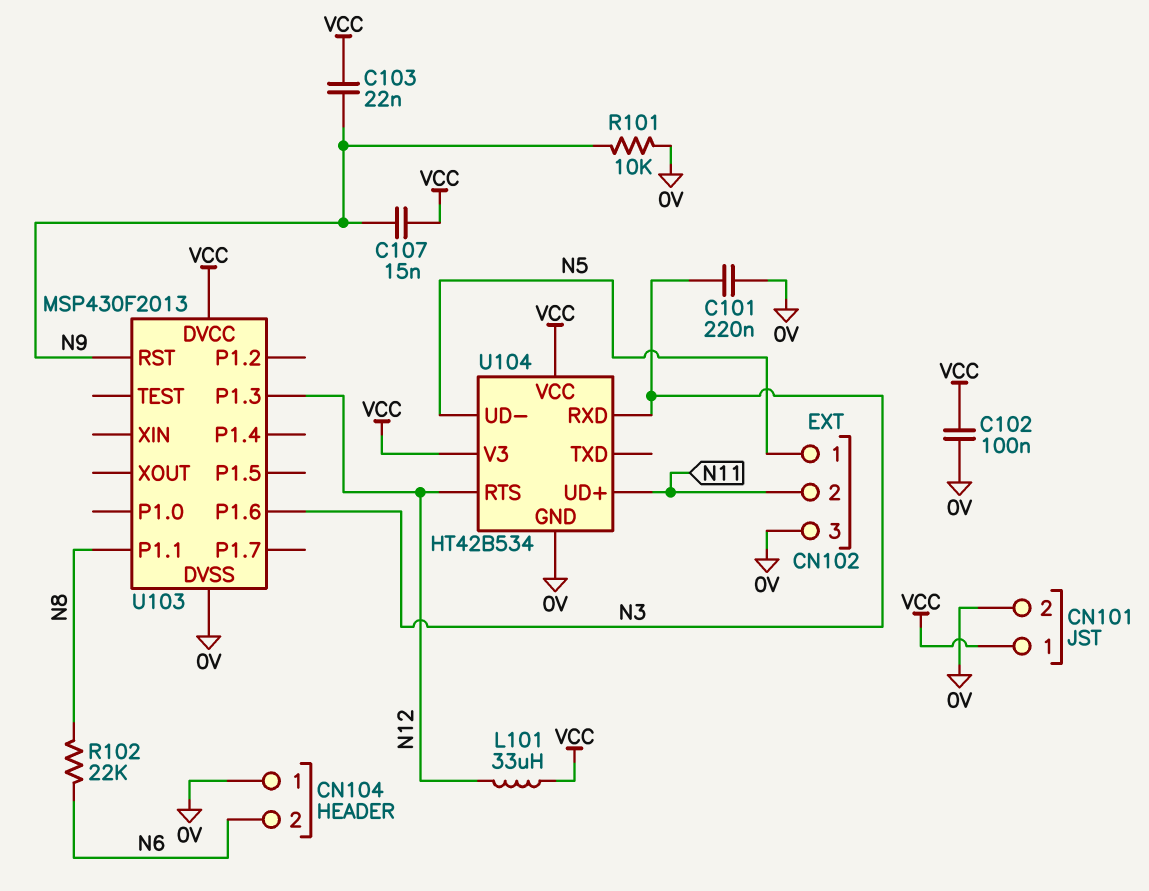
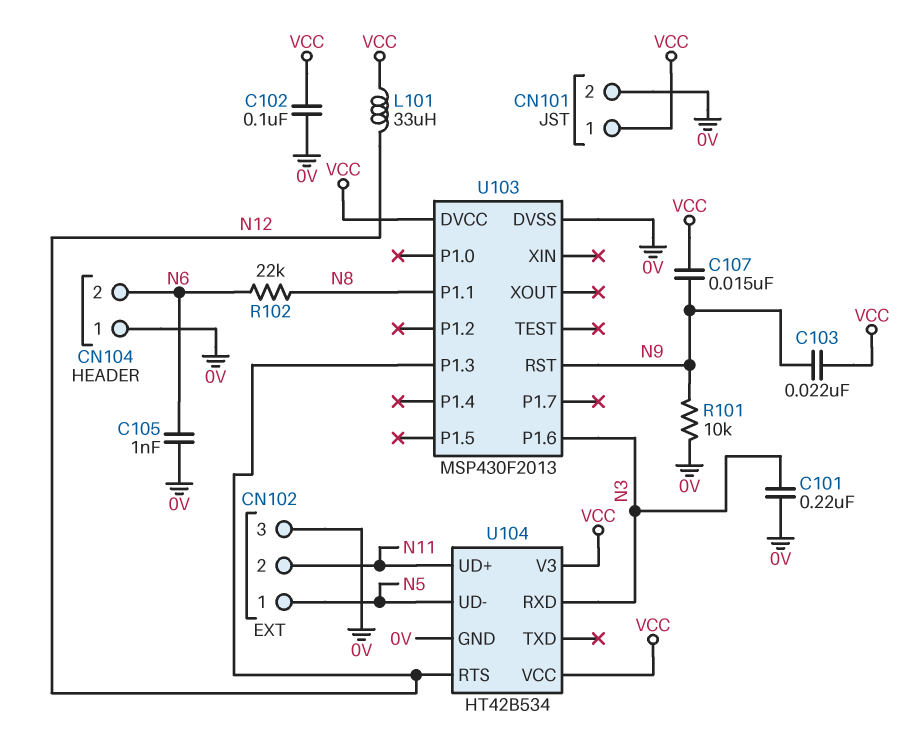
C105: none -> 1nF (0V, N6)

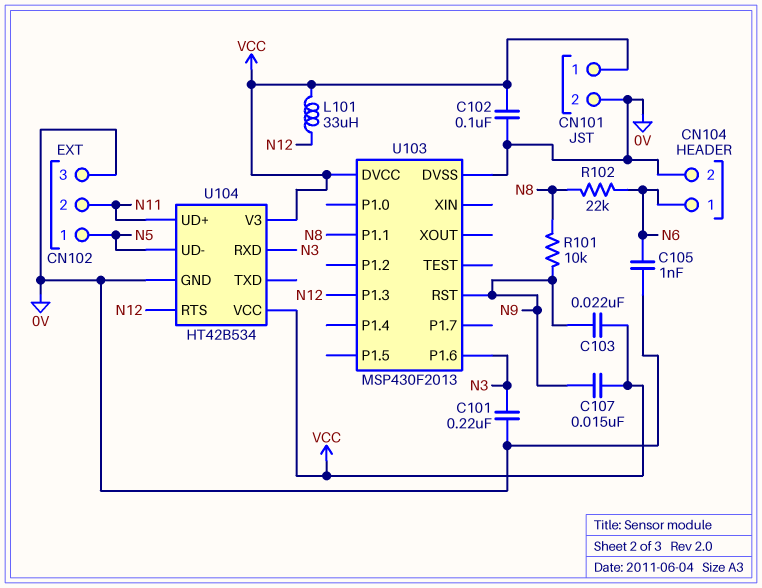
CN104 pin 1: 0V -> N6
CN104 pin 2: N6 -> 0V
R101: 10k (0V, N9) -> 10k (N8, N9)

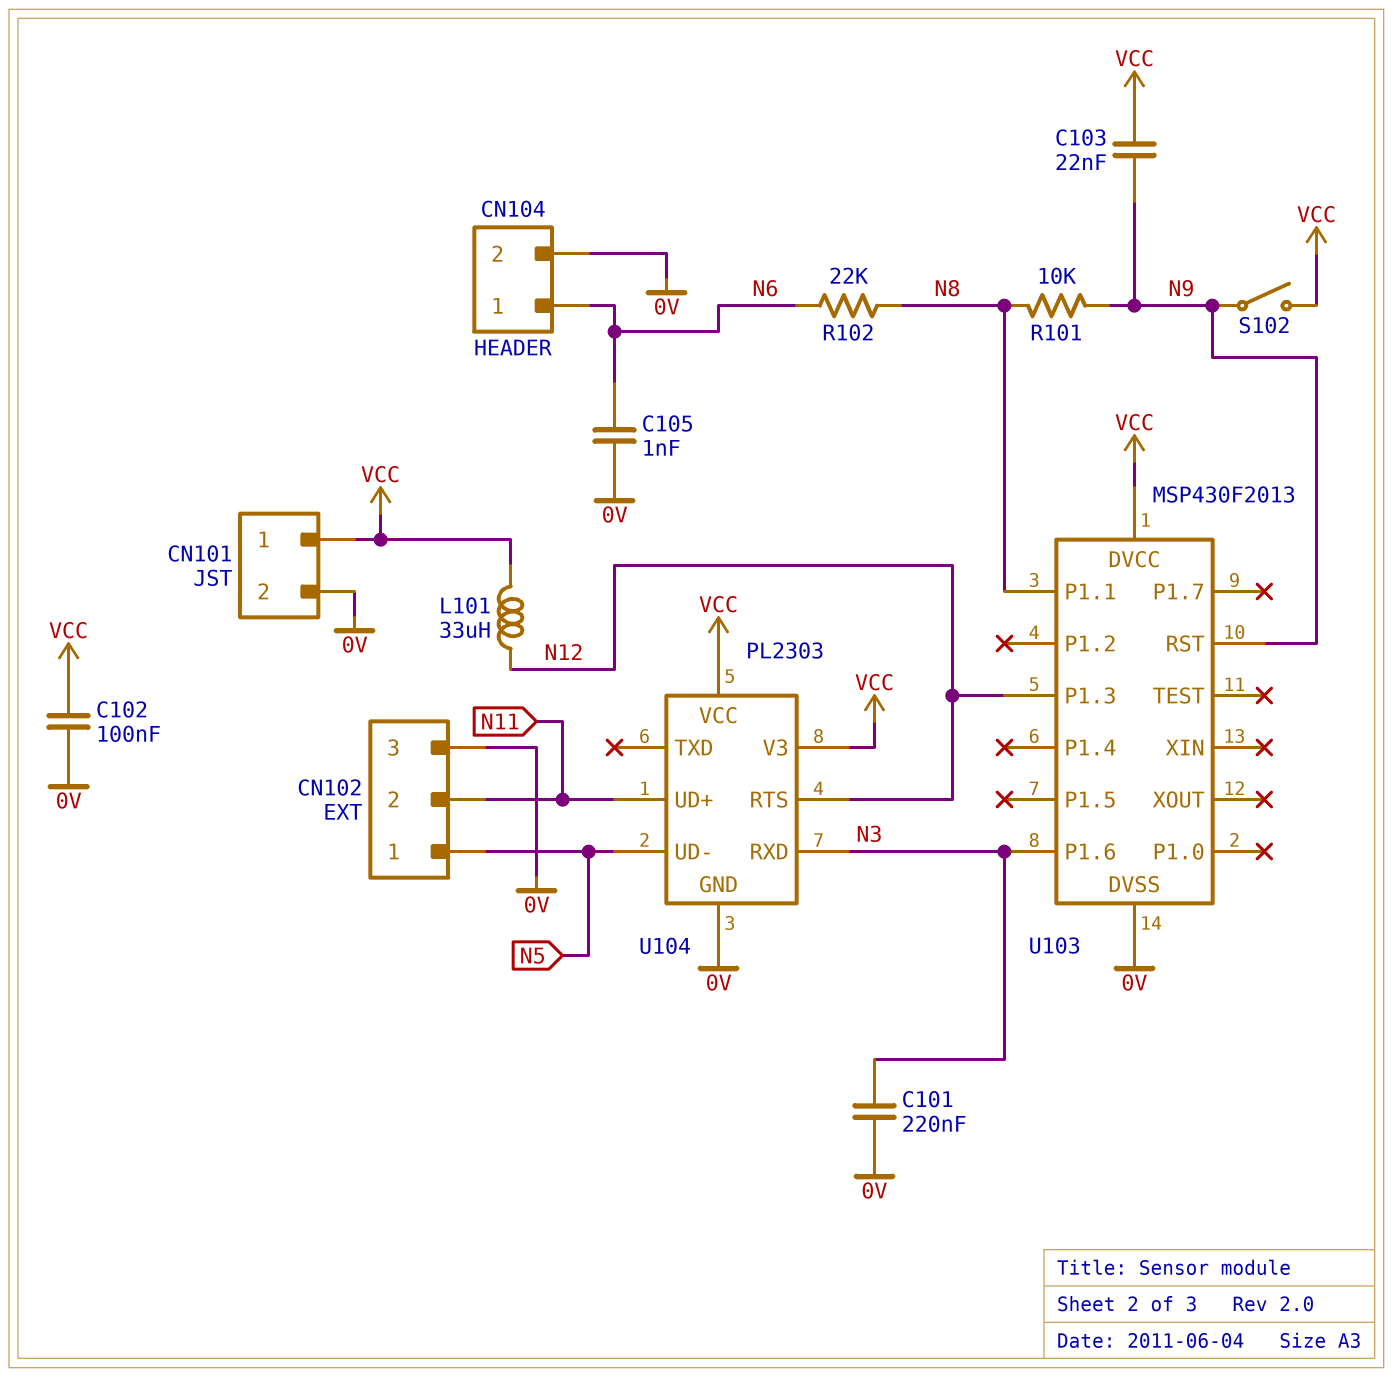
C107: 15nF (N9, VCC) -> none
S102: none -> switch (N9, VCC)
U104: HT42B534 -> PL2303

